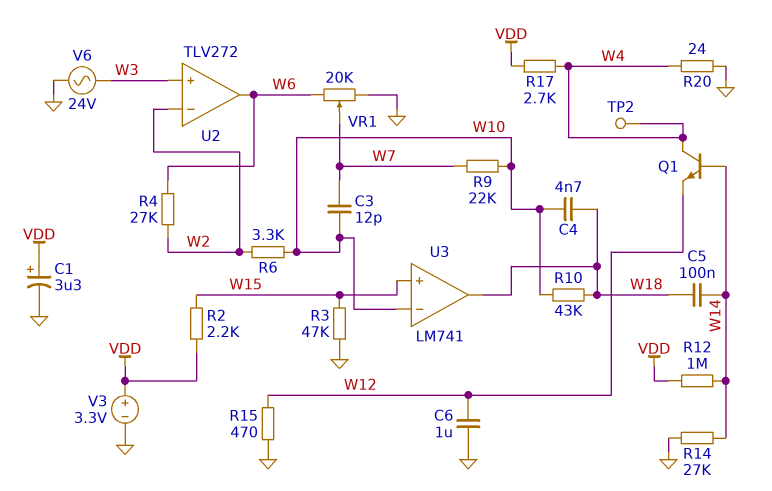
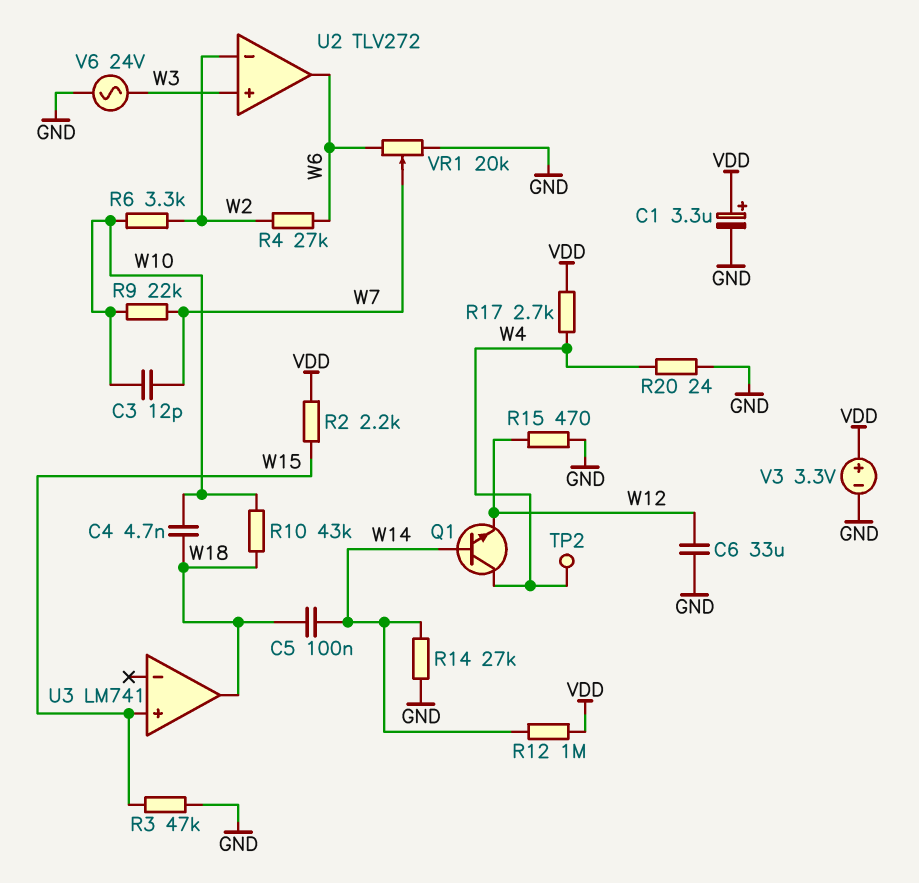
C6: 1uF (GND, W12) -> 33uF (GND, W12)
U3 pin in-: W10 -> none

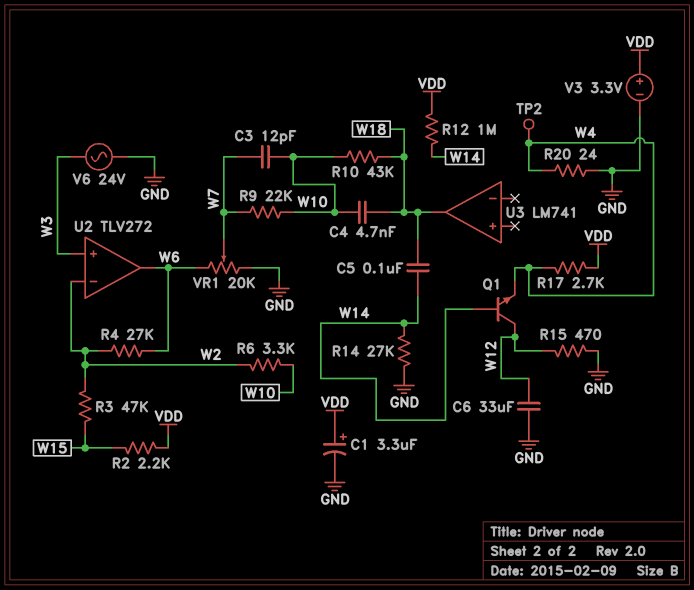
Q1: NPN (B W14, C W4, E W12) -> NPN (B W14, C W12, E W4)
R3: 47k (GND, W15) -> 47k (W2, W15)
U3 pin in+: W15 -> none

